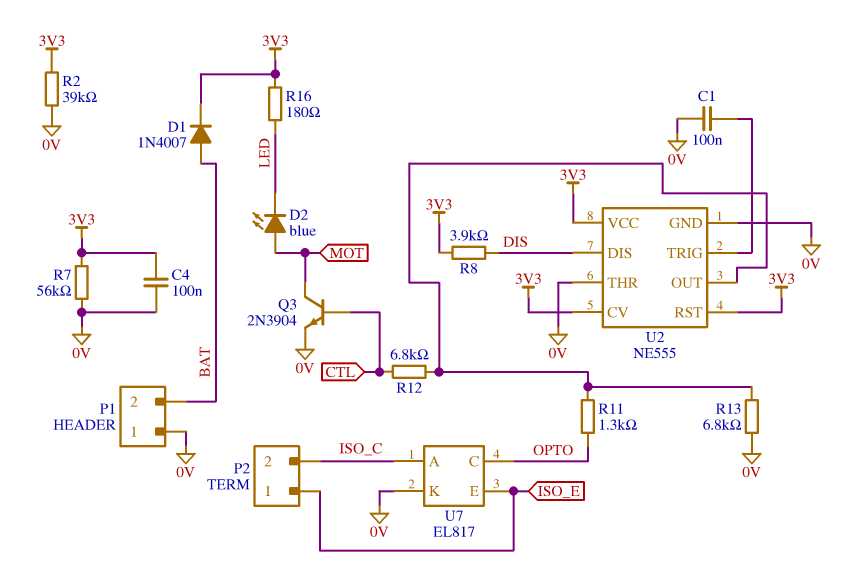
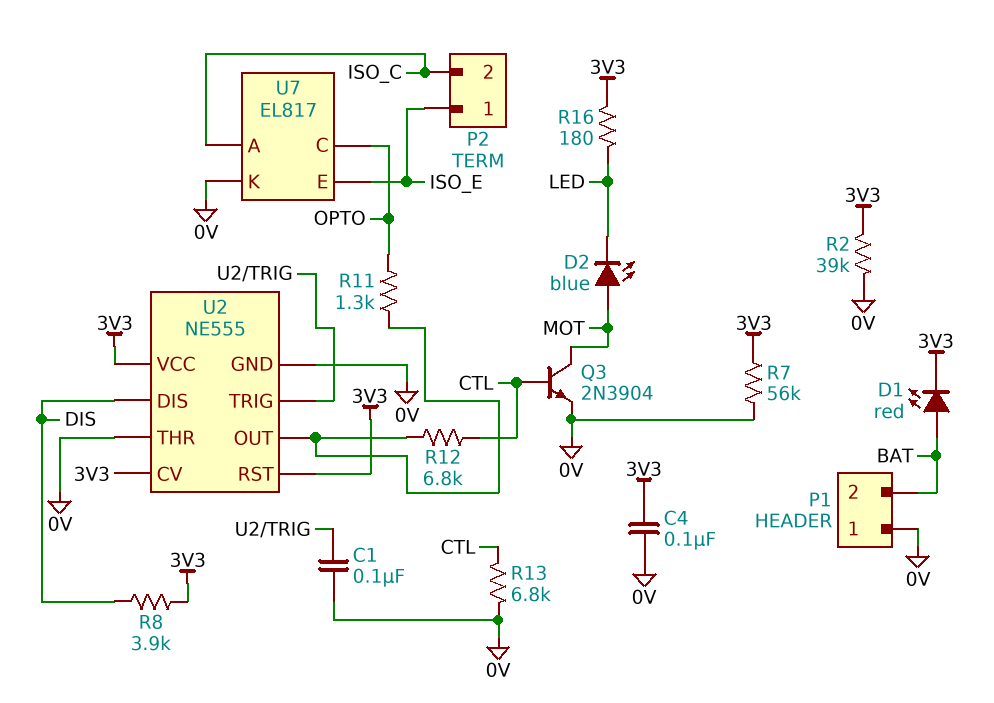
D1: diode 1N4007 (A BAT, K 3V3) -> LED red (A BAT, K 3V3)
R13: 6.8k (0V, U2/OUT) -> 6.8k (0V, CTL)

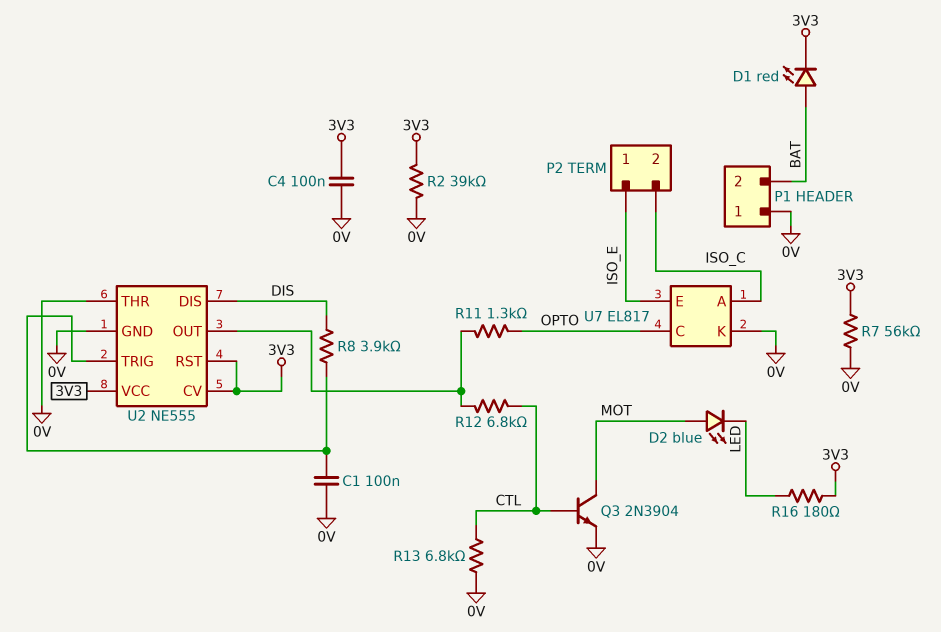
R8: 3.9k (3V3, DIS) -> 3.9k (DIS, U2/TRIG)

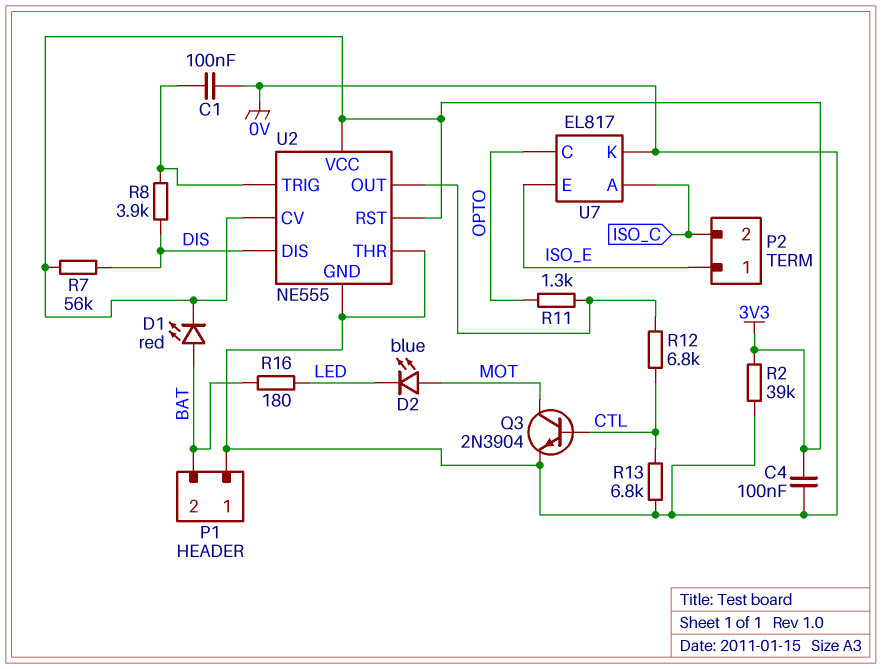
R7: 56k (0V, 3V3) -> 56k (3V3, DIS)
R16: 180 (3V3, LED) -> 180 (BAT, LED)

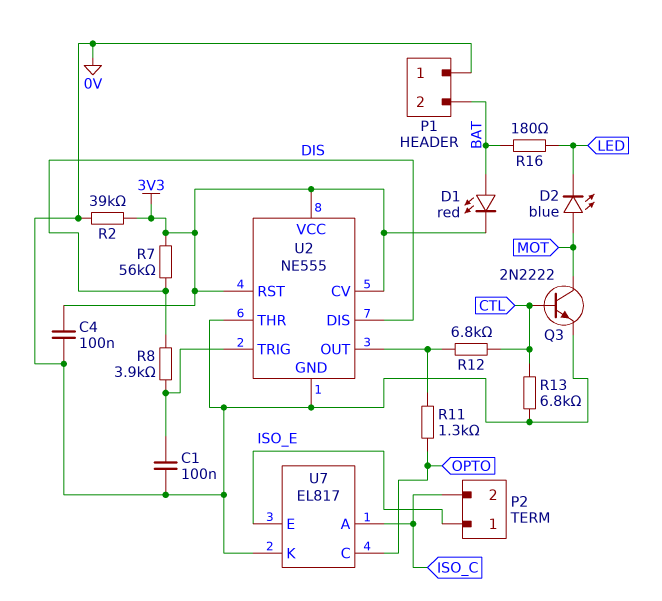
Q3: NPN 2N3904 (B CTL, C MOT, E 0V) -> NPN 2N2222 (B CTL, C MOT, E 0V)

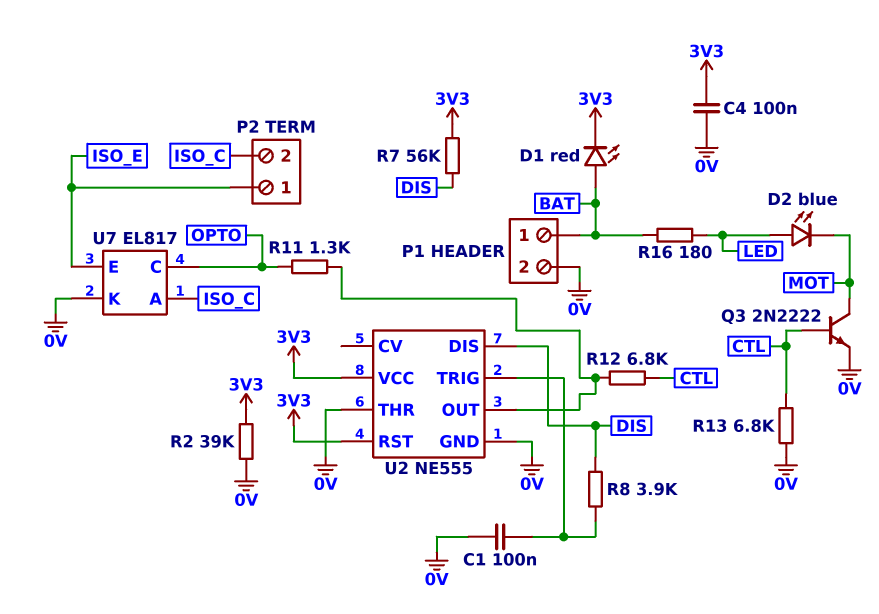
D2: LED blue (A MOT, K LED) -> LED blue (A LED, K MOT)
P1 pin 1: 0V -> BAT
P1 pin 2: BAT -> 0V
U2 pin CV: 3V3 -> none

